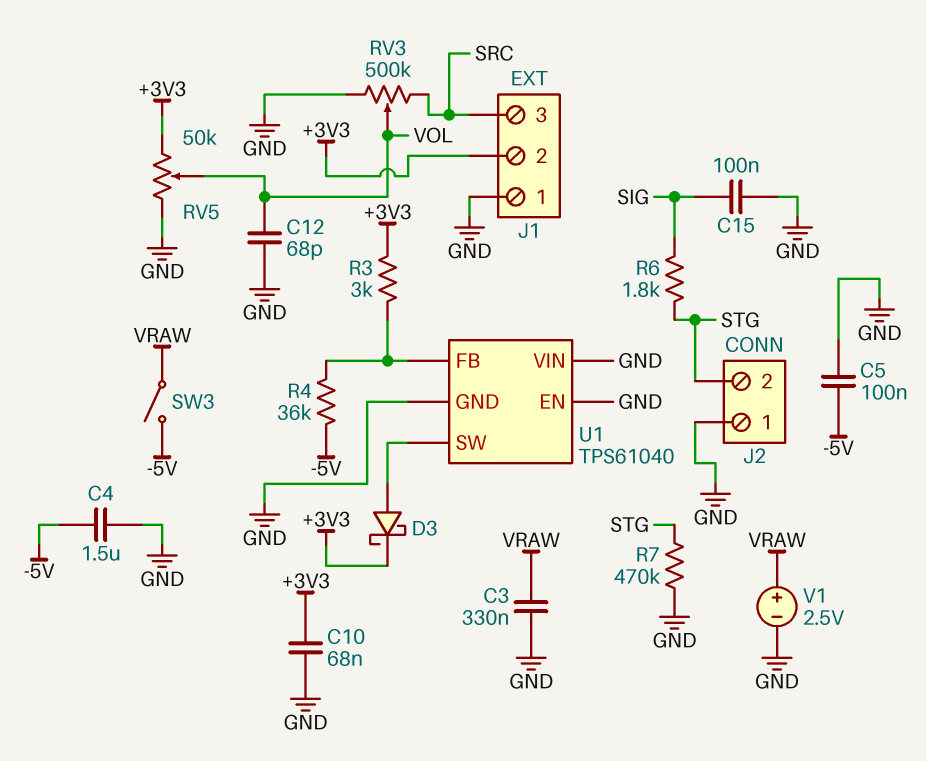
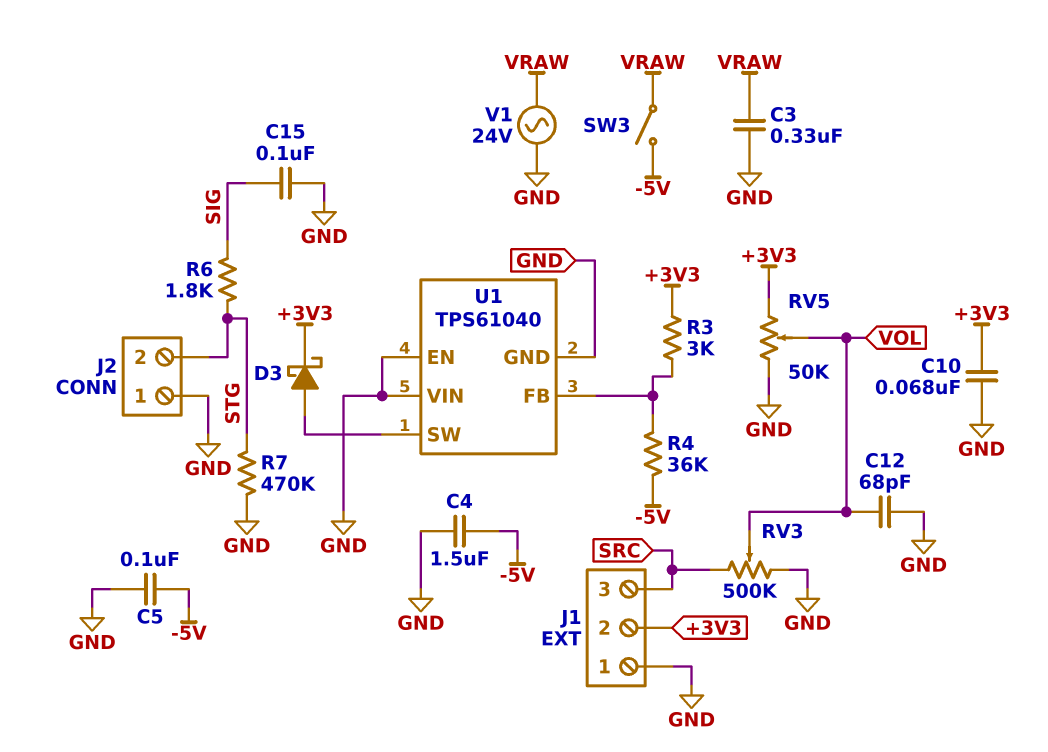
V1: 2.5V (plus VRAW, minus GND) -> AC 24V (GND, VRAW)

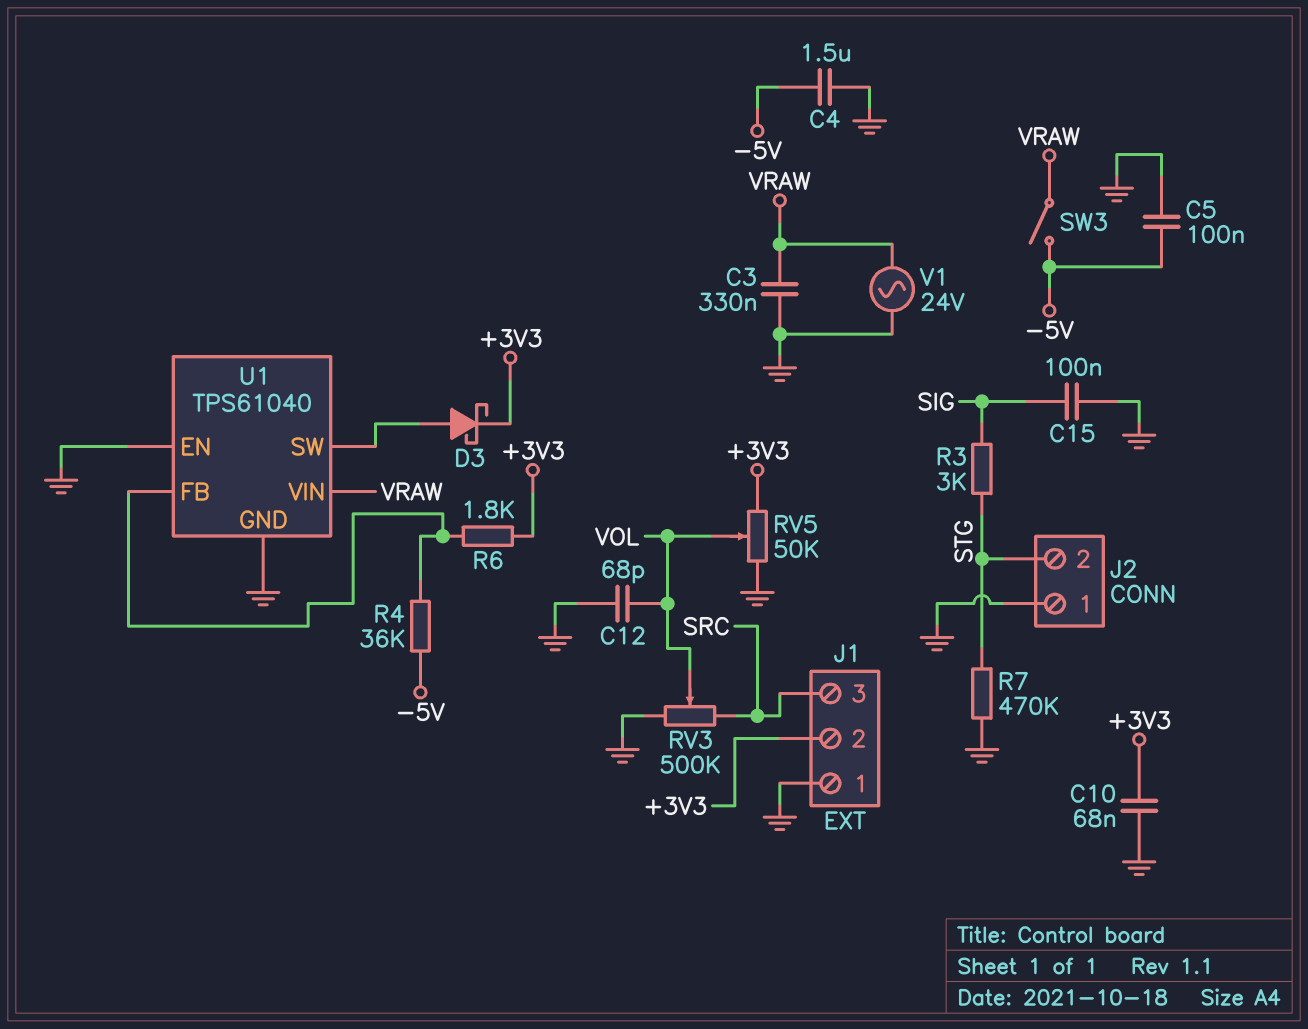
R3: 3k (+3V3, U1/FB) -> 3k (SIG, STG)
R6: 1.8k (SIG, STG) -> 1.8k (+3V3, U1/FB)
U1 pin VIN: GND -> VRAW

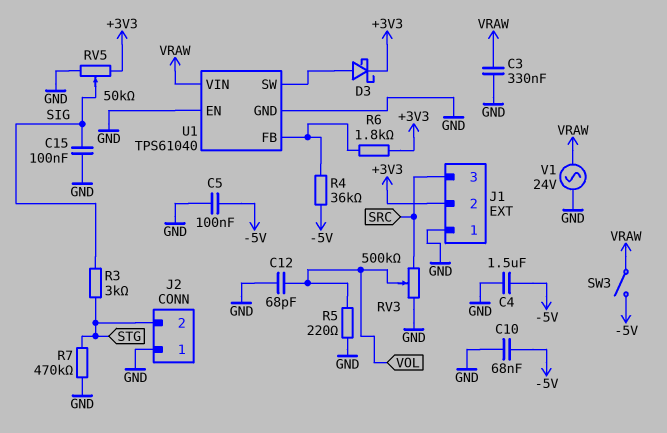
C10: 68nF (+3V3, GND) -> 68nF (-5V, GND)
R5: none -> 220 (GND, VOL)
RV5: 50k (+3V3, GND, wiper VOL) -> 50k (+3V3, GND, wiper SIG)

